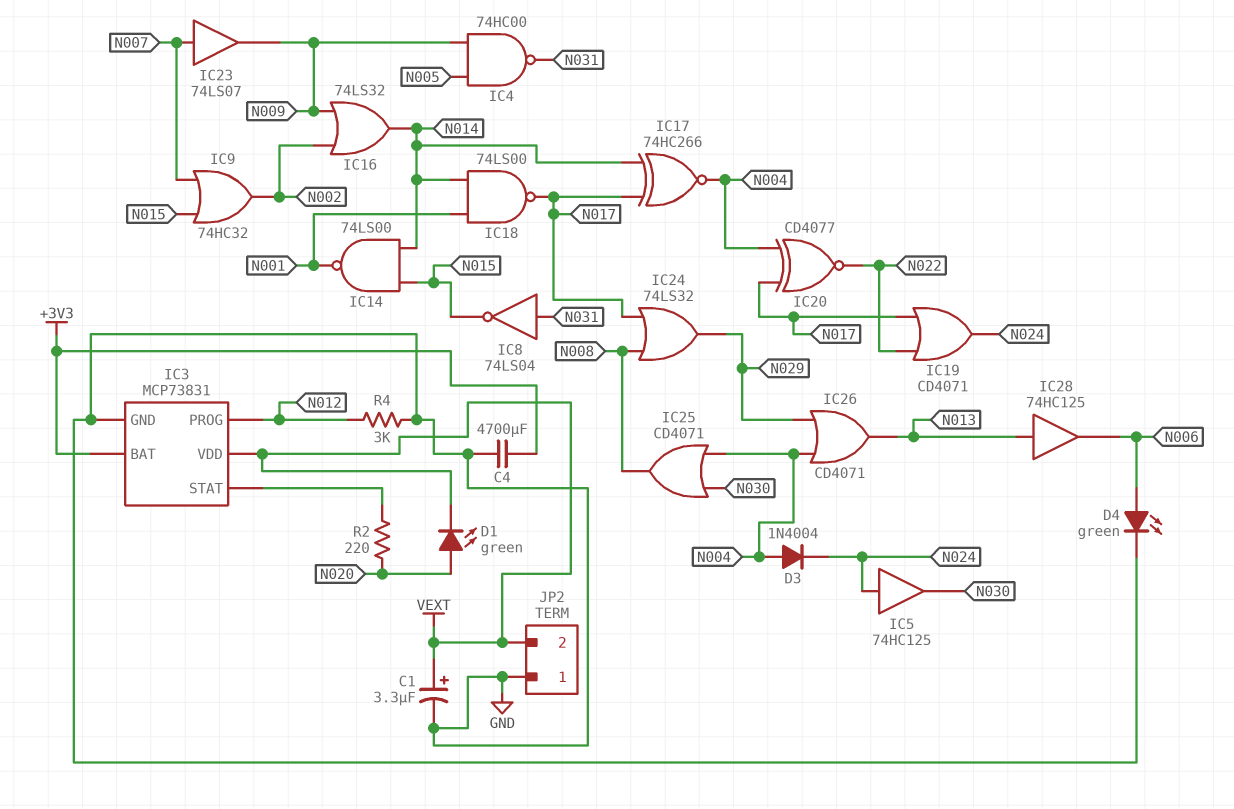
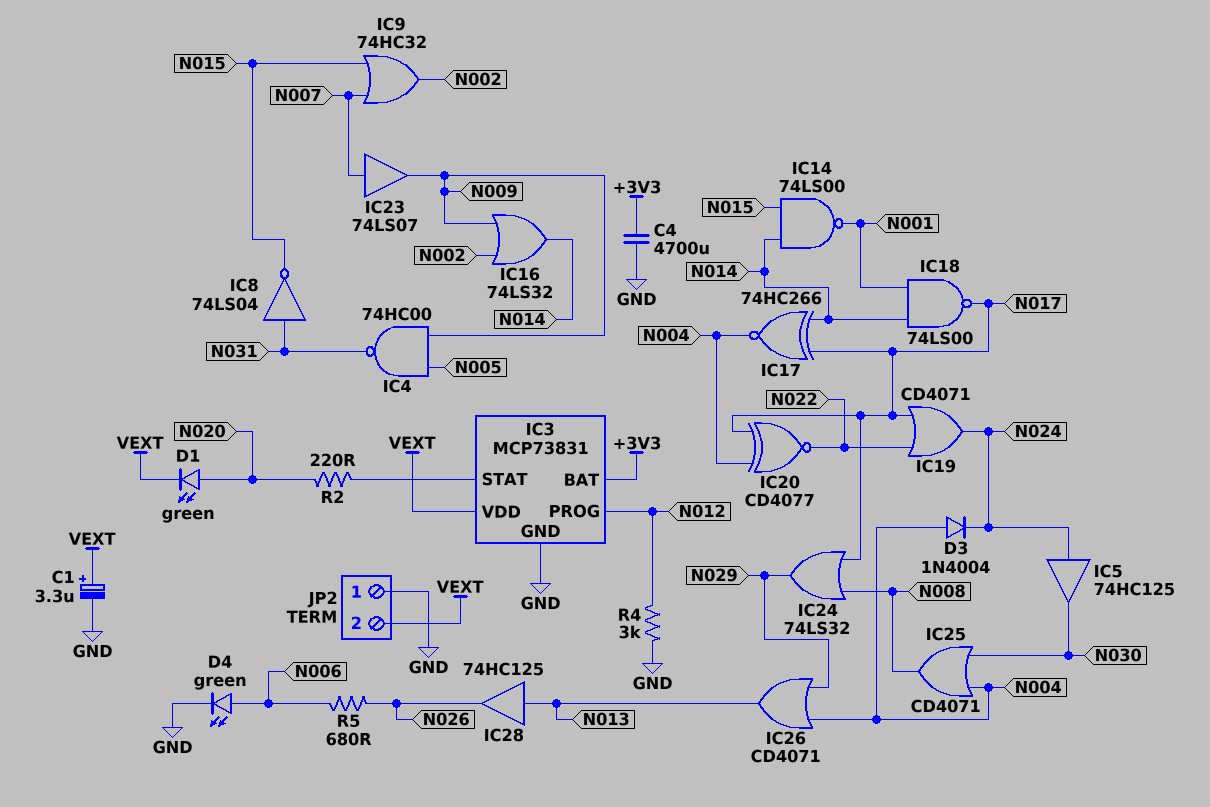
IC28: buffer 74HC125 (in N013, out N006) -> buffer 74HC125 (in N013, out N026)
R5: none -> 680 (N006, N026)

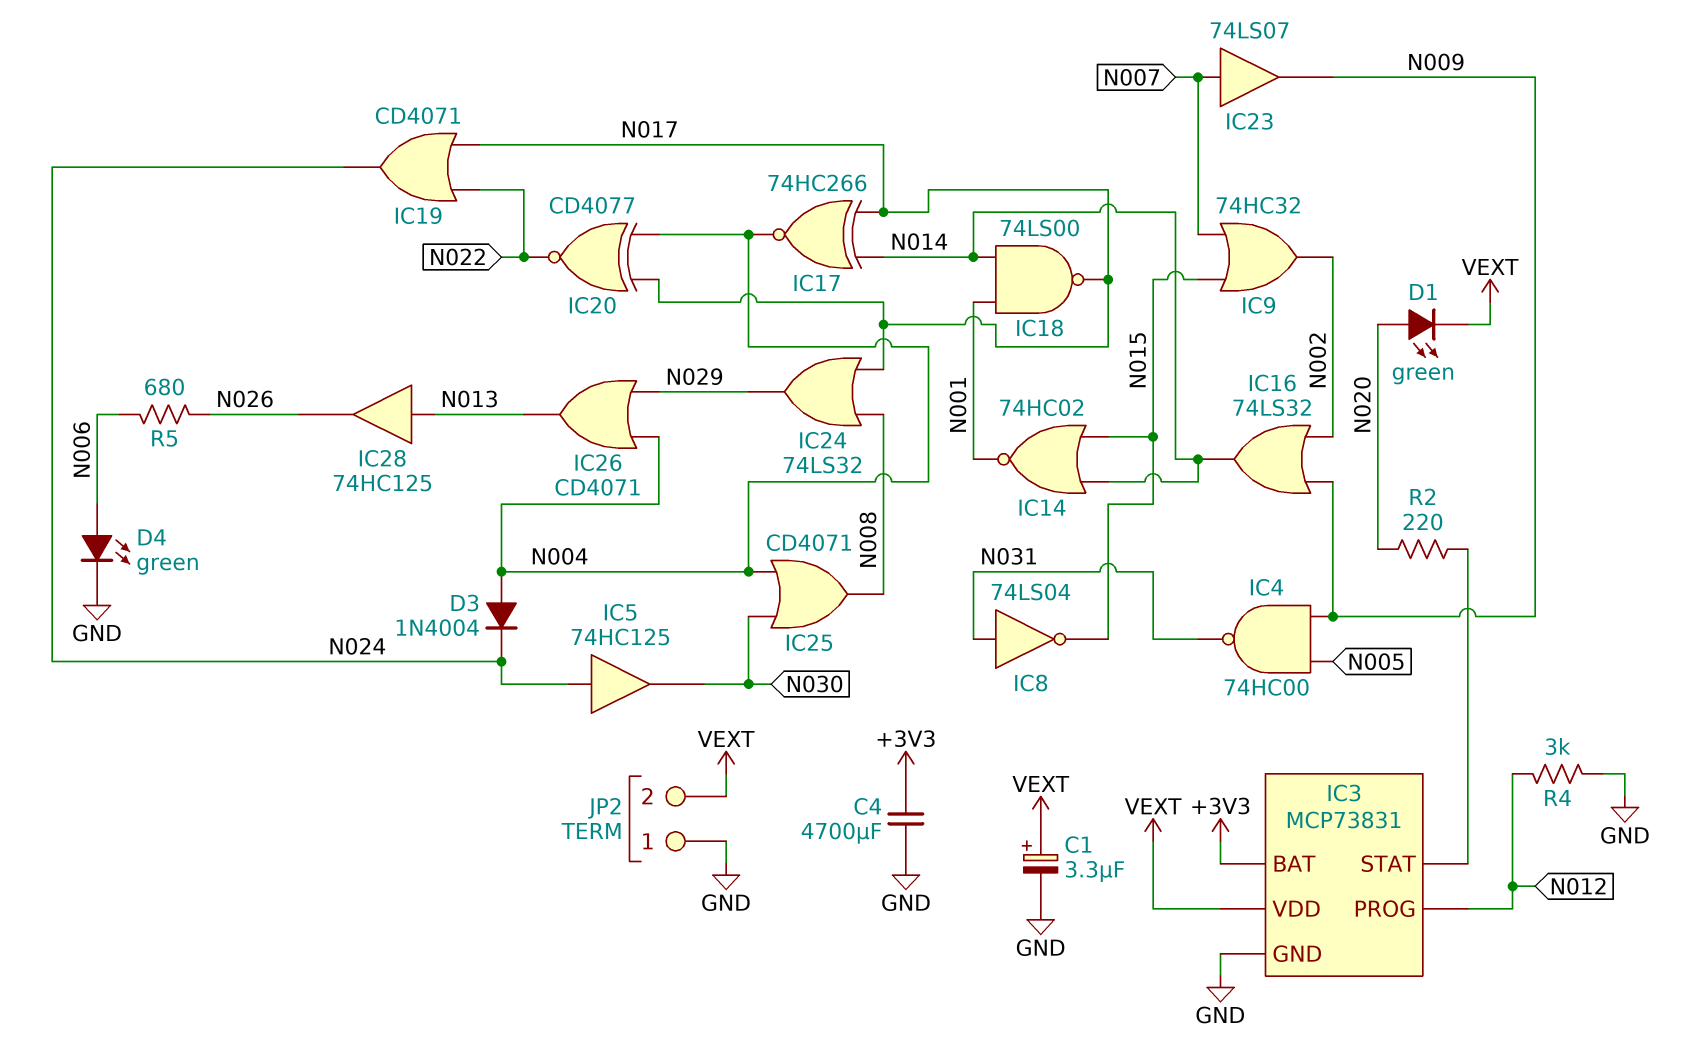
IC14: NAND 74LS00 (in N014, in N015, out N001) -> NOR 74HC02 (in N014, in N015, out N001)

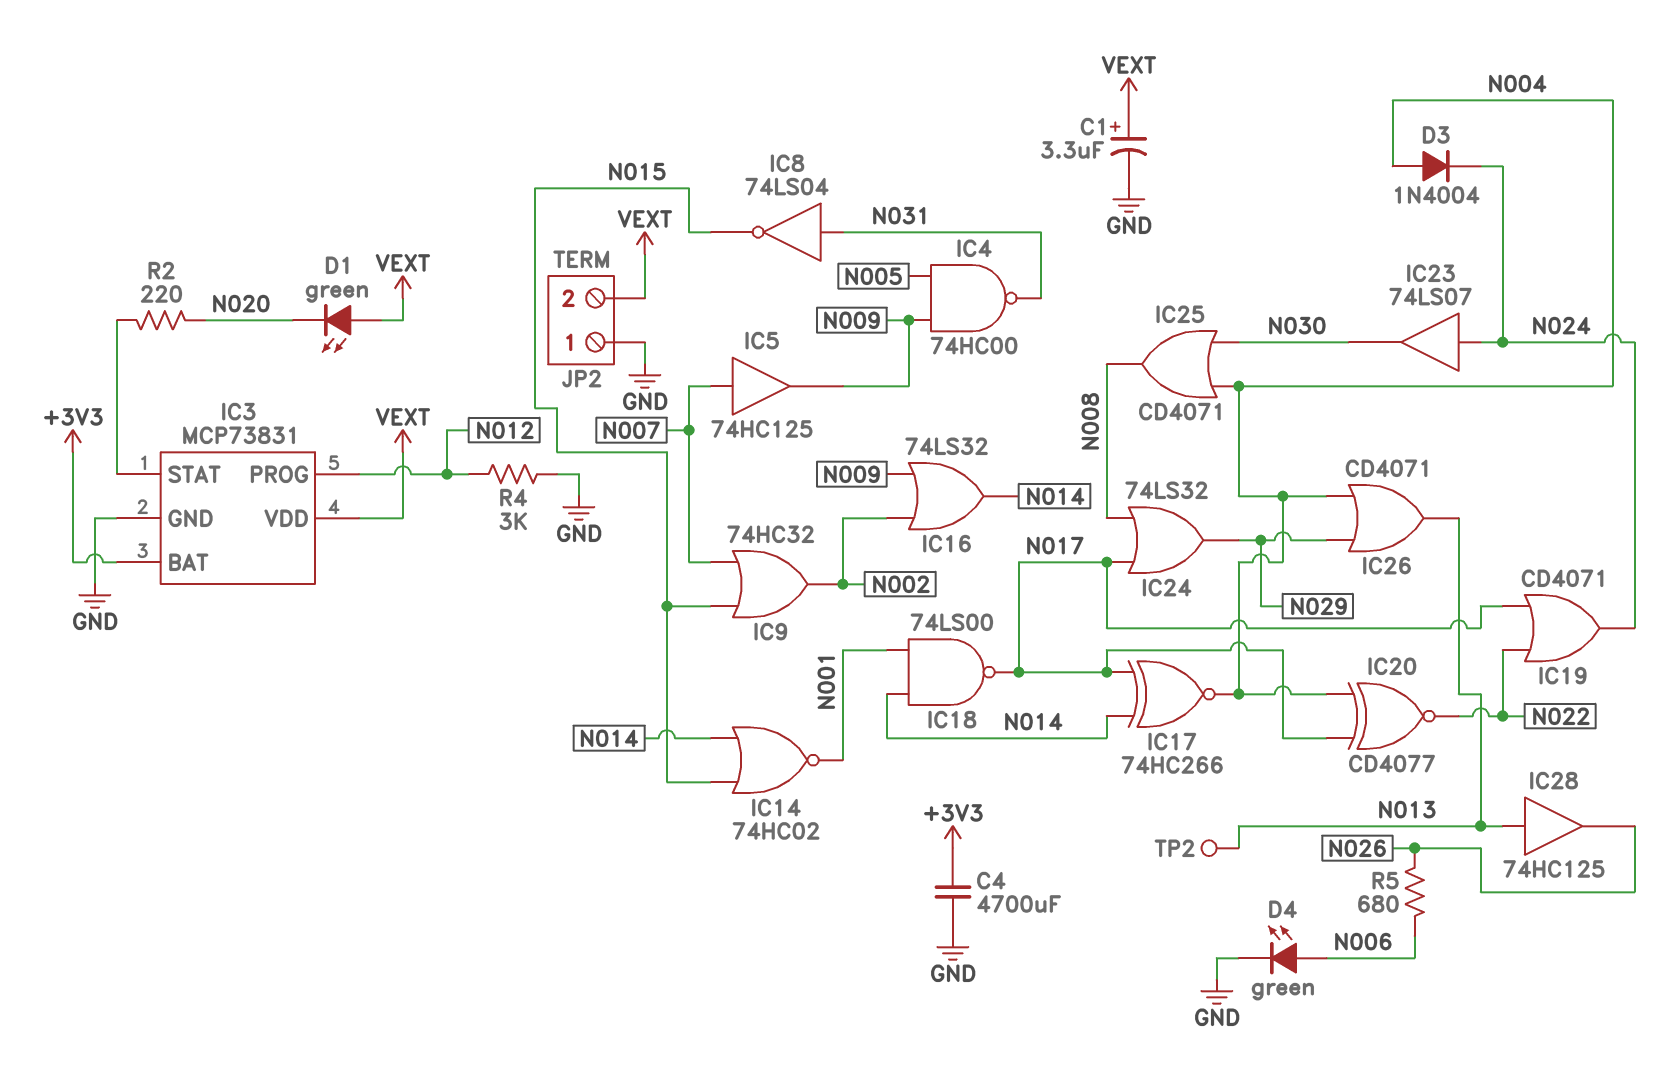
D1: LED green (A N020, K VEXT) -> LED green (A VEXT, K N020)
IC5: buffer 74HC125 (in N024, out N030) -> buffer 74HC125 (in N007, out N009)
IC23: buffer 74LS07 (in N007, out N009) -> buffer 74LS07 (in N024, out N030)
TP2: none -> test point (N013)

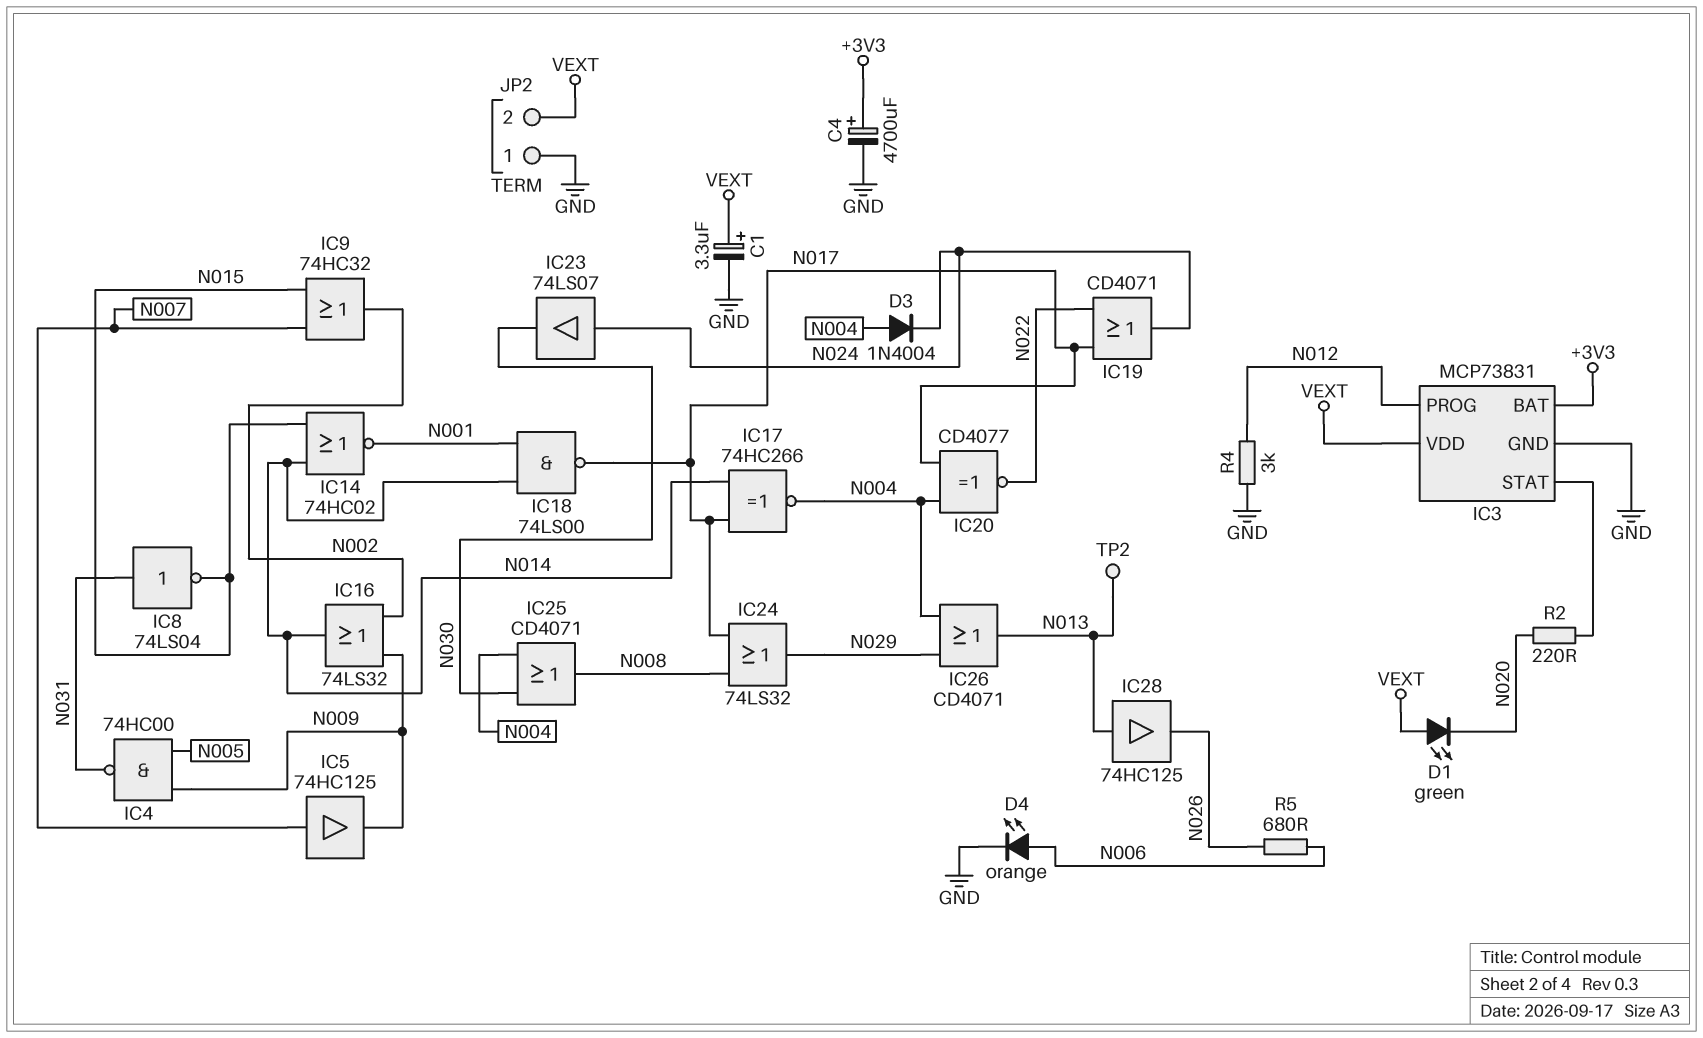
C4: 4700uF (+3V3, GND) -> 4700uF (plus +3V3, minus GND)
D4: LED green (A N006, K GND) -> LED orange (A N006, K GND)

